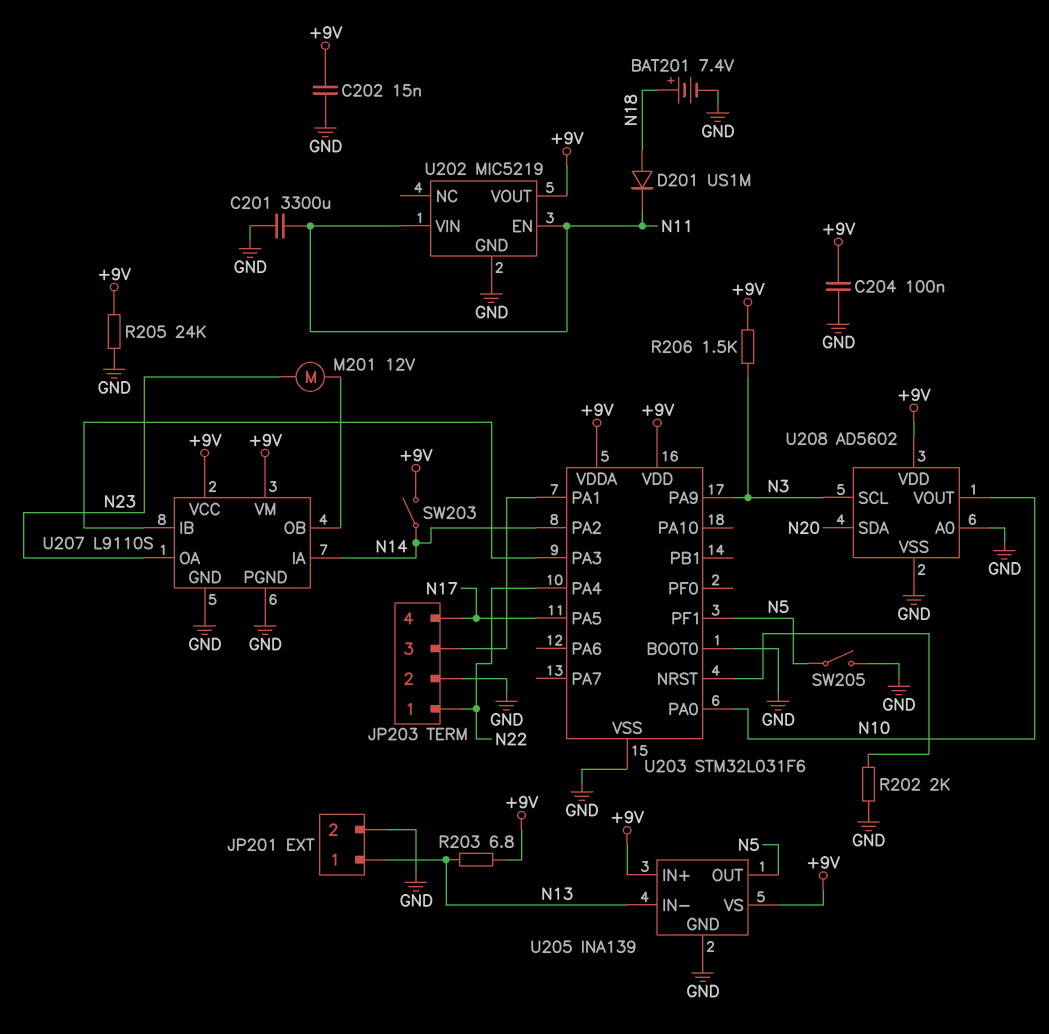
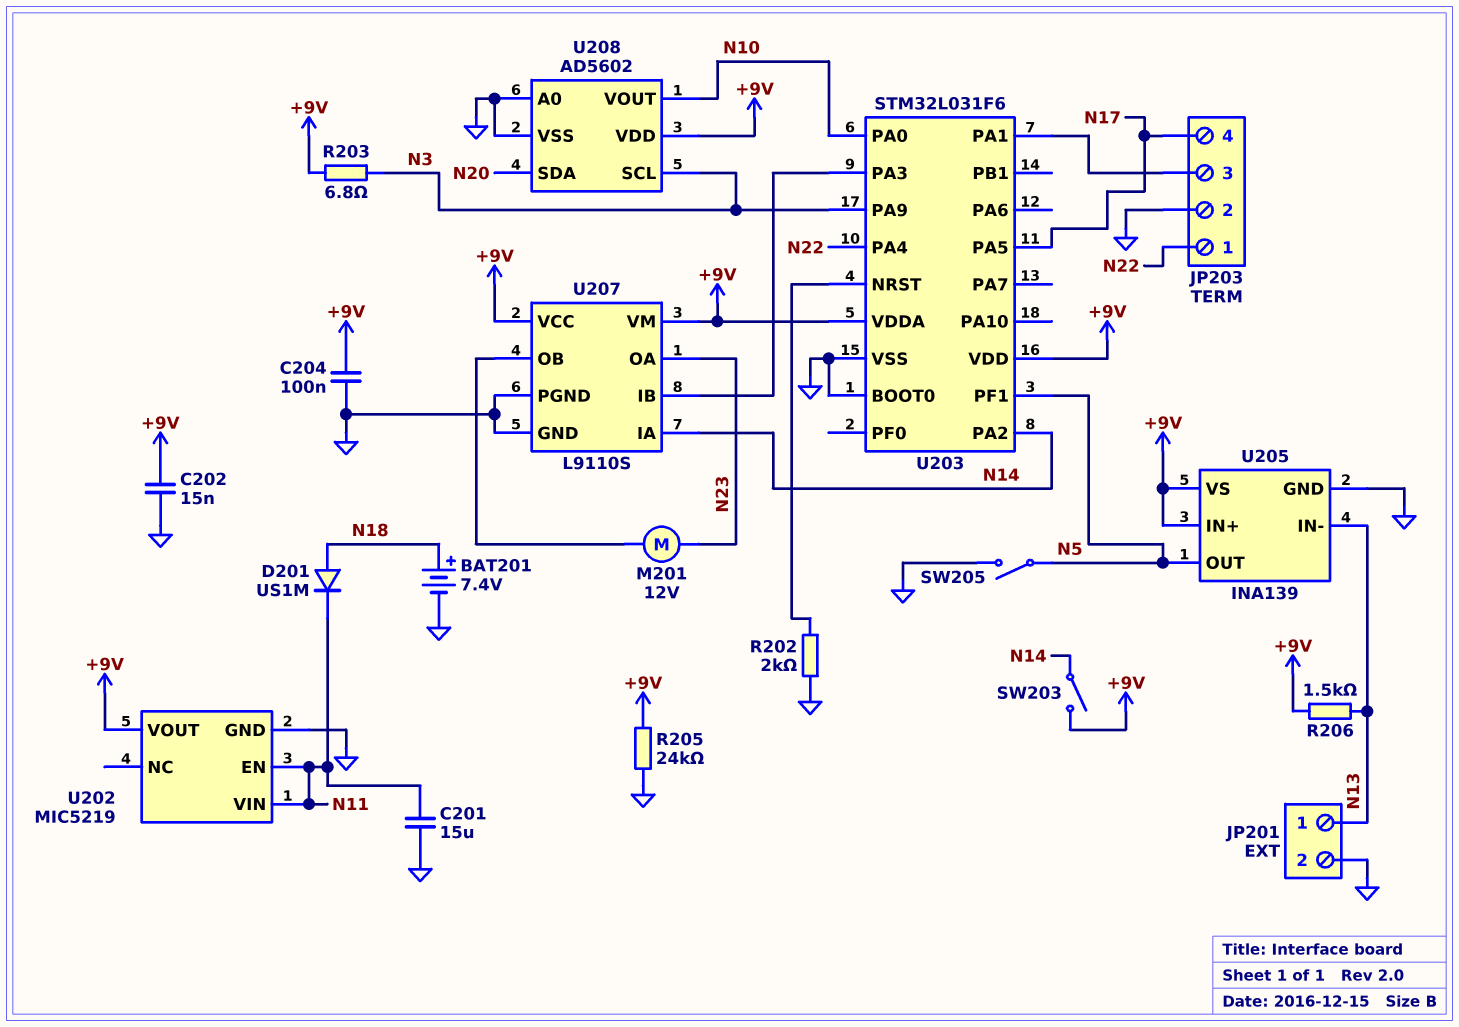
C201: 3300uF (GND, N11) -> 15uF (GND, N11)
R203: 6.8 (+9V, N13) -> 6.8 (+9V, N3)
R206: 1.5k (+9V, N3) -> 1.5k (+9V, N13)

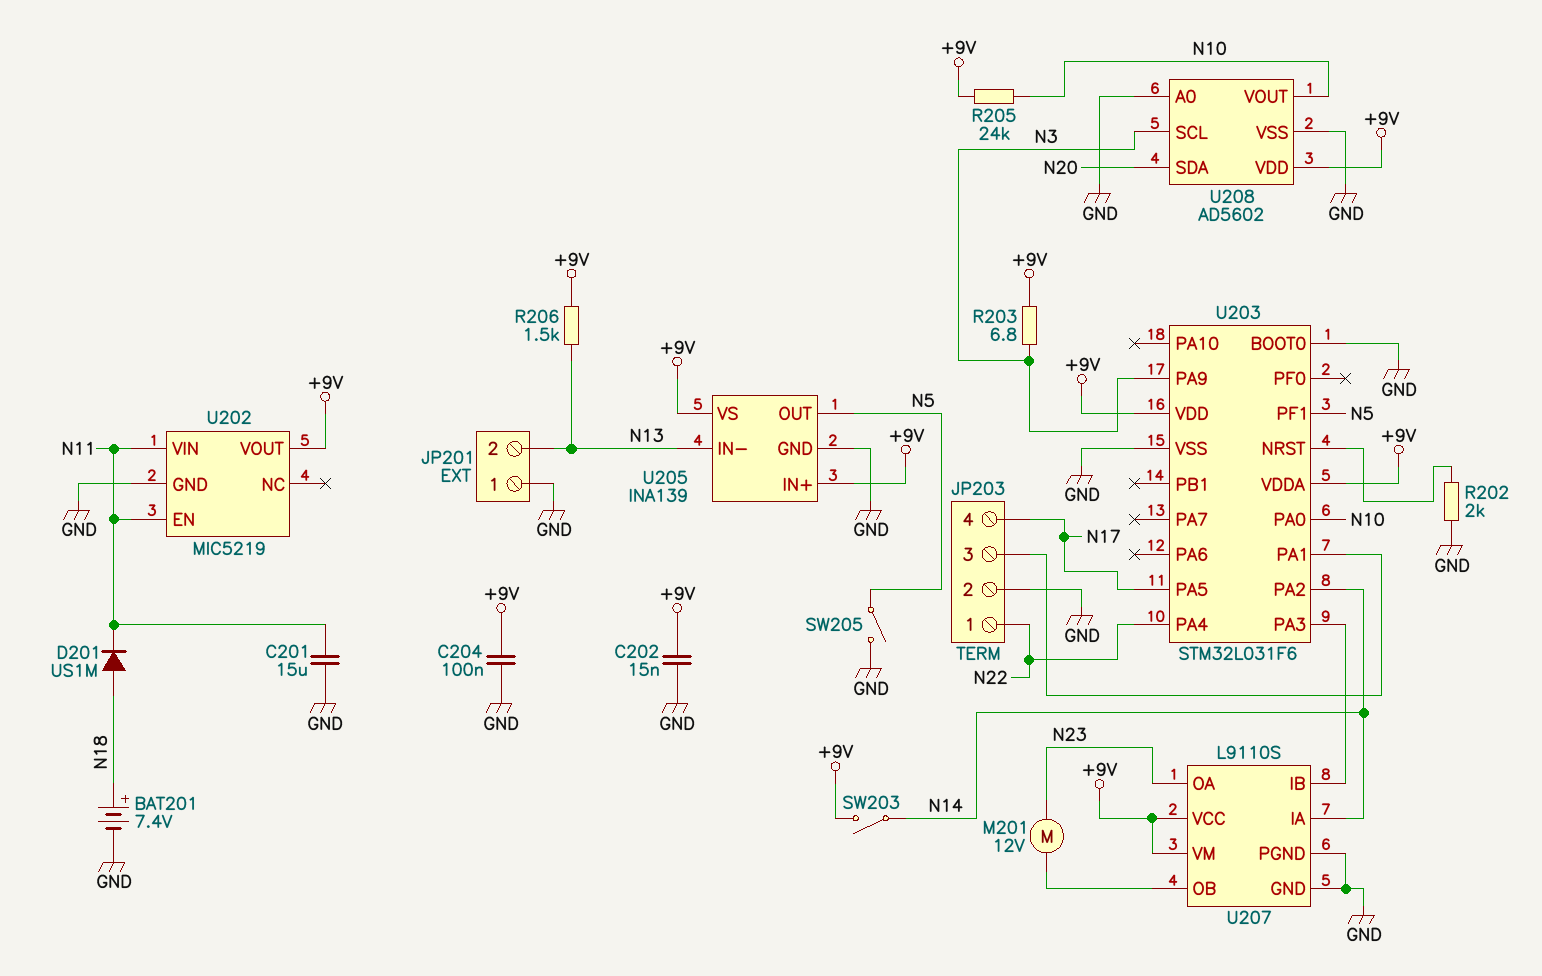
JP201 pin 1: N13 -> GND
JP201 pin 2: GND -> N13
R205: 24k (+9V, GND) -> 24k (+9V, N10)

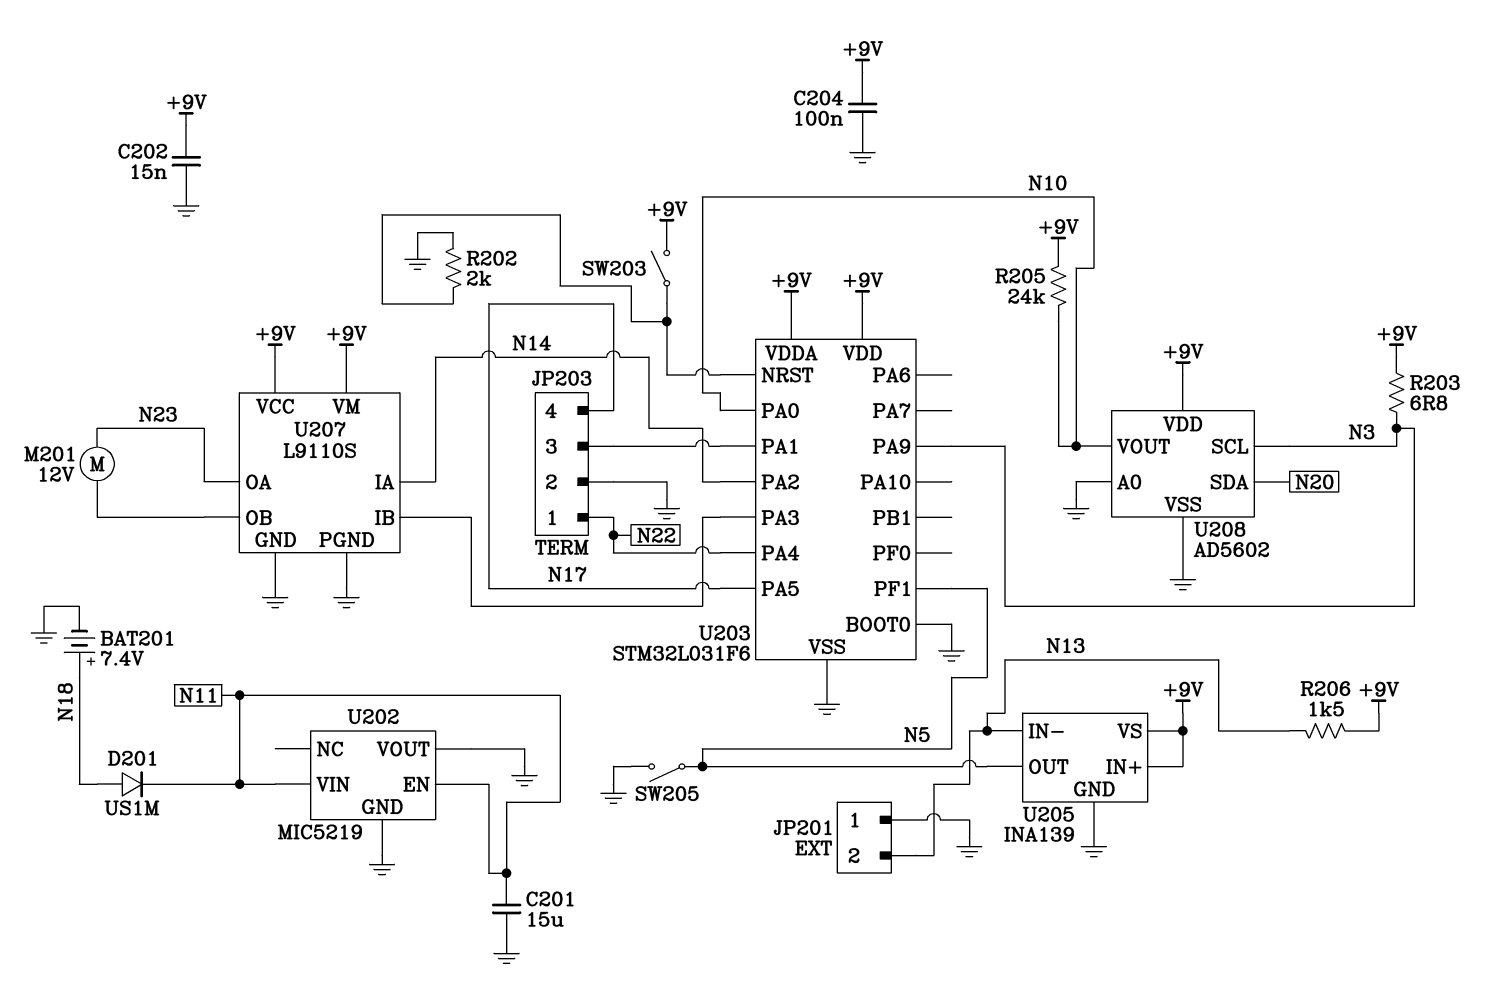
SW203: switch (+9V, N14) -> switch (+9V, U203/NRST)
U202 pin VOUT: +9V -> GND

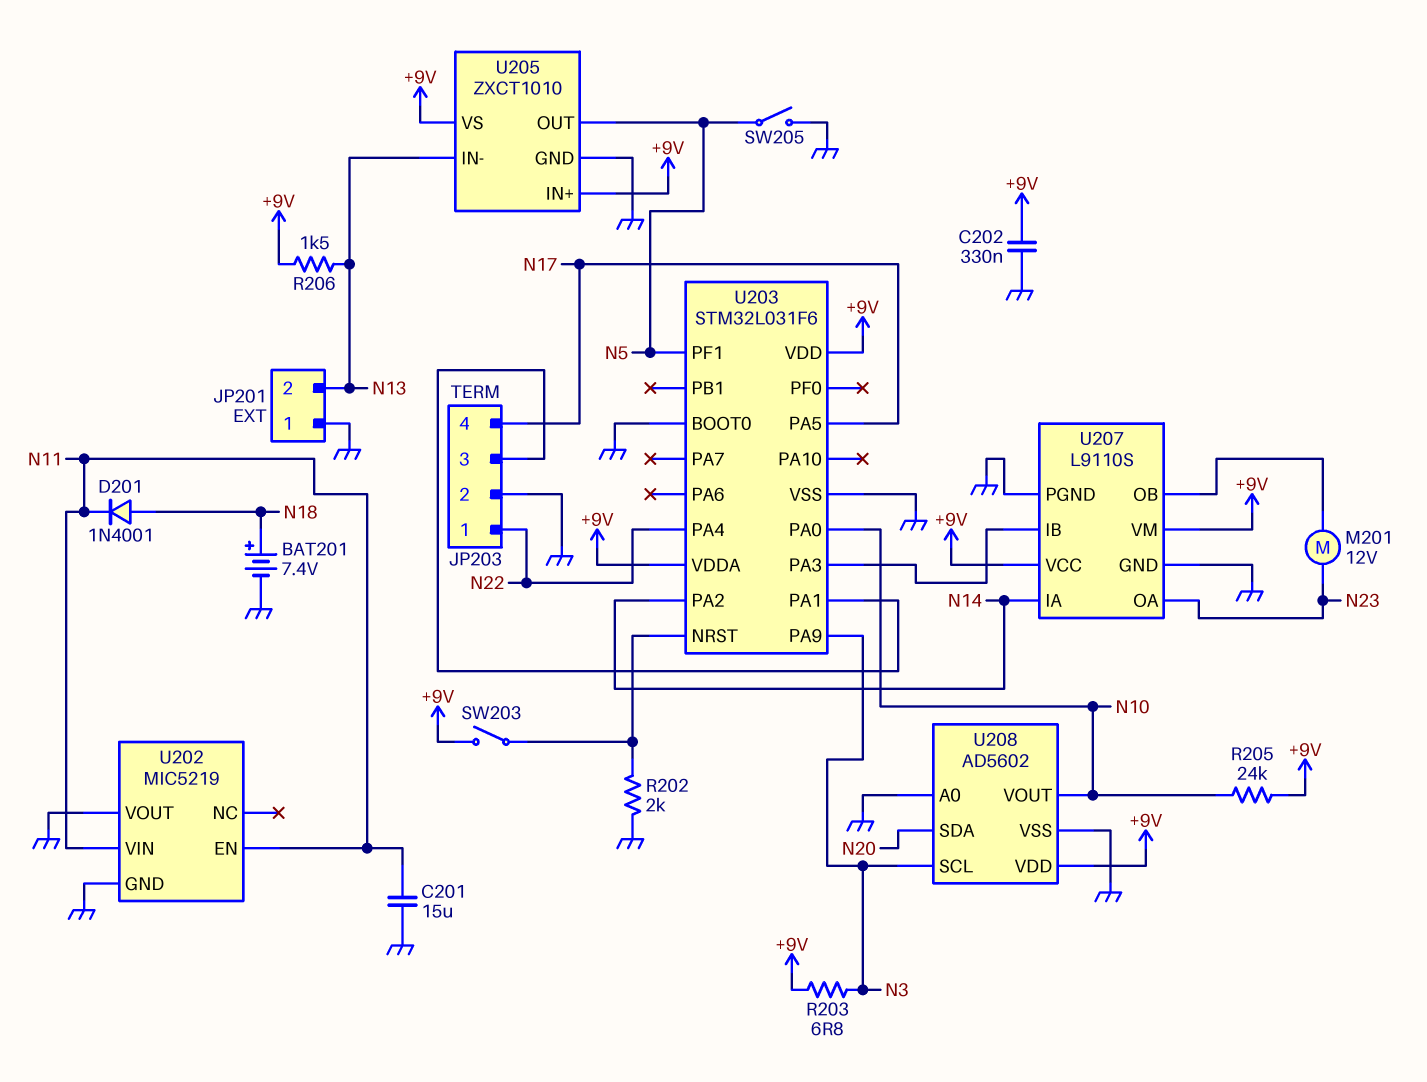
C202: 15nF (+9V, GND) -> 330nF (+9V, GND)
C204: 100nF (+9V, GND) -> none
D201: diode US1M (A N18, K N11) -> diode 1N4001 (A N18, K N11)
U205: INA139 -> ZXCT1010

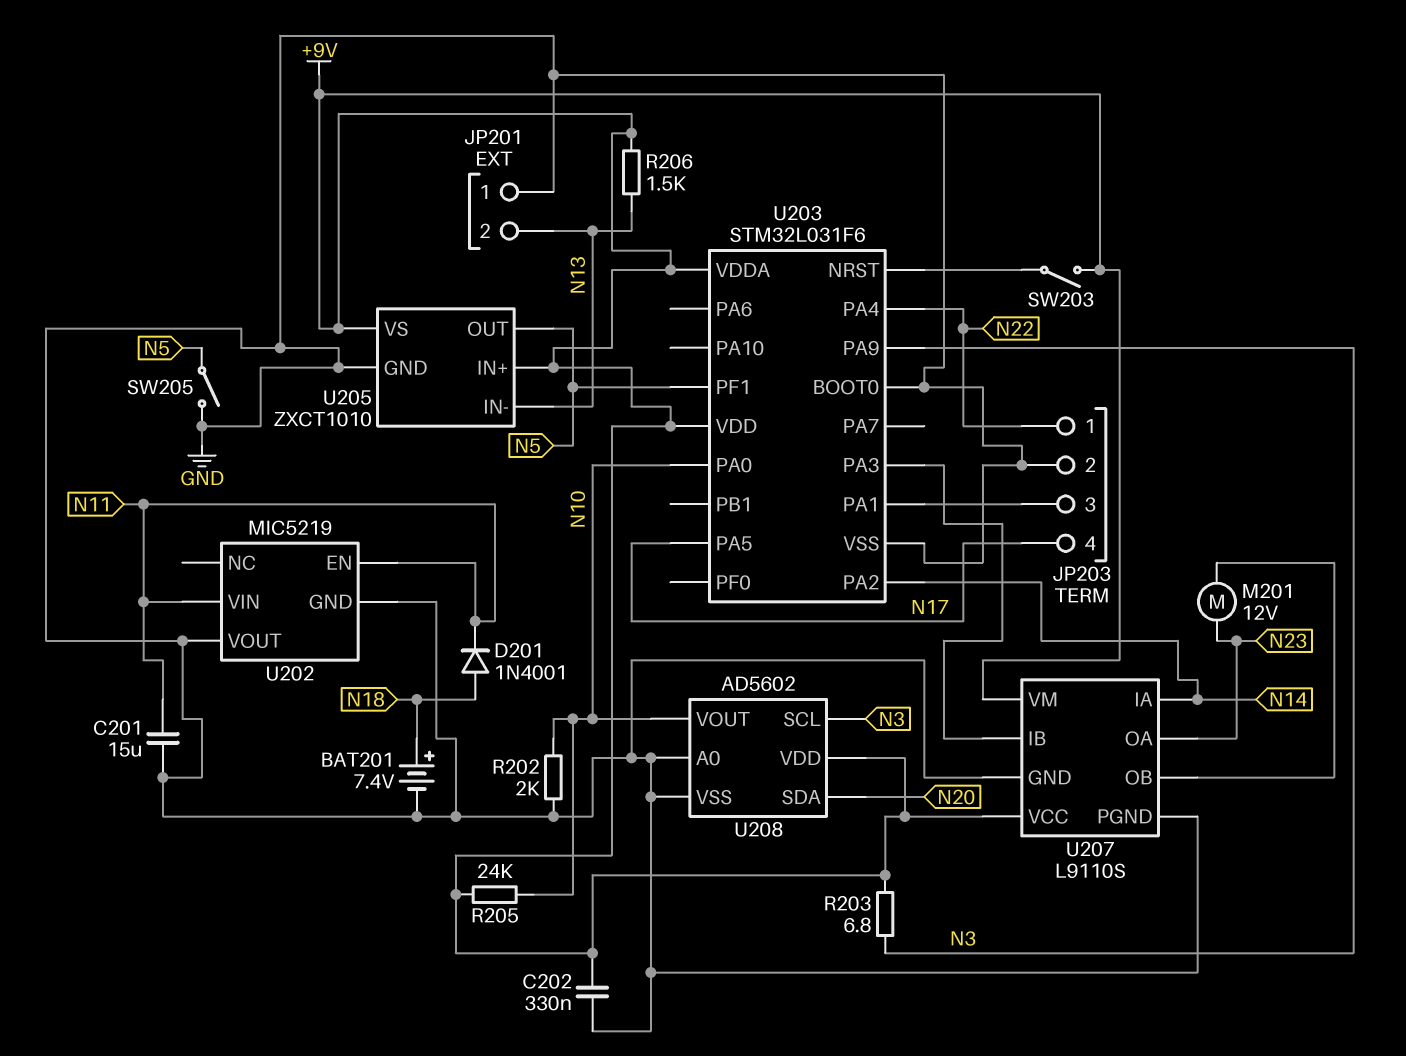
R202: 2k (GND, U203/NRST) -> 2k (GND, N10)

